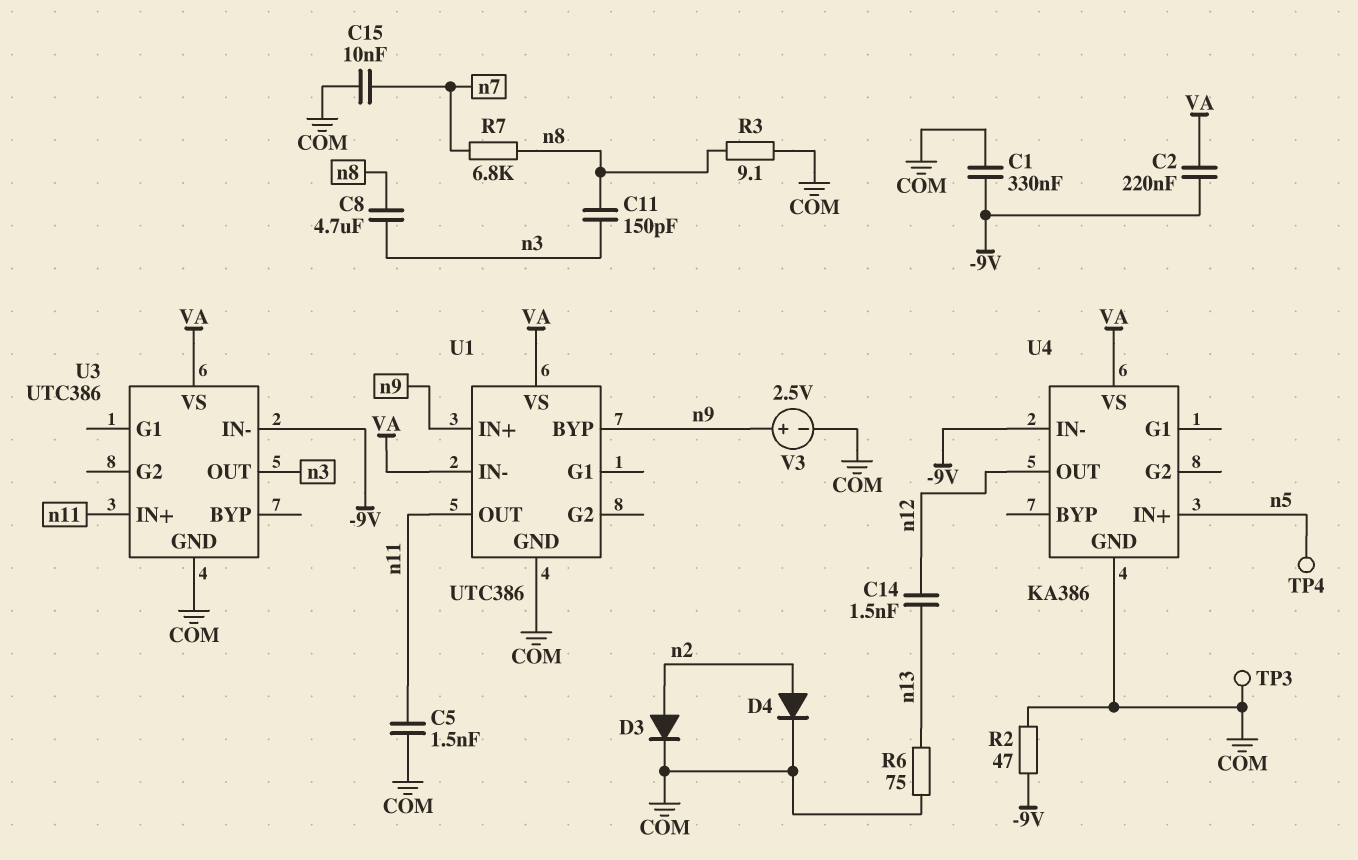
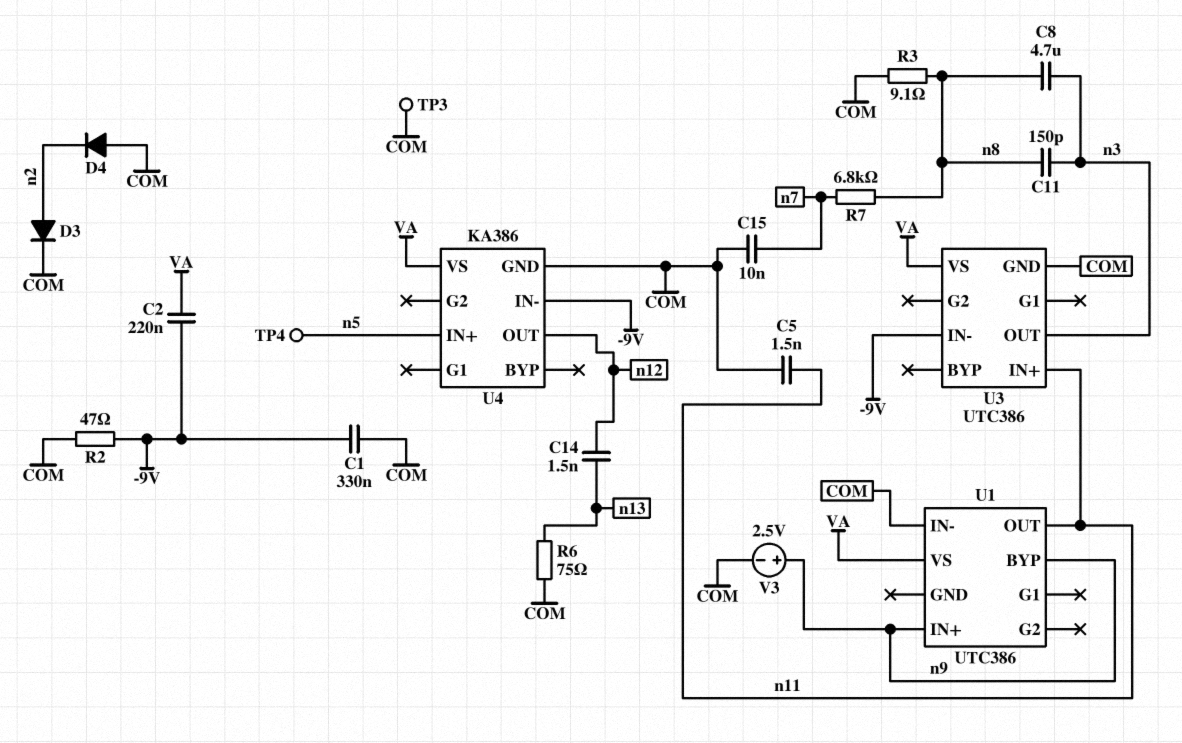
D4: diode (A n2, K COM) -> diode (A COM, K n2)
U1 pin GND: COM -> none
U1 pin IN-: VA -> COM

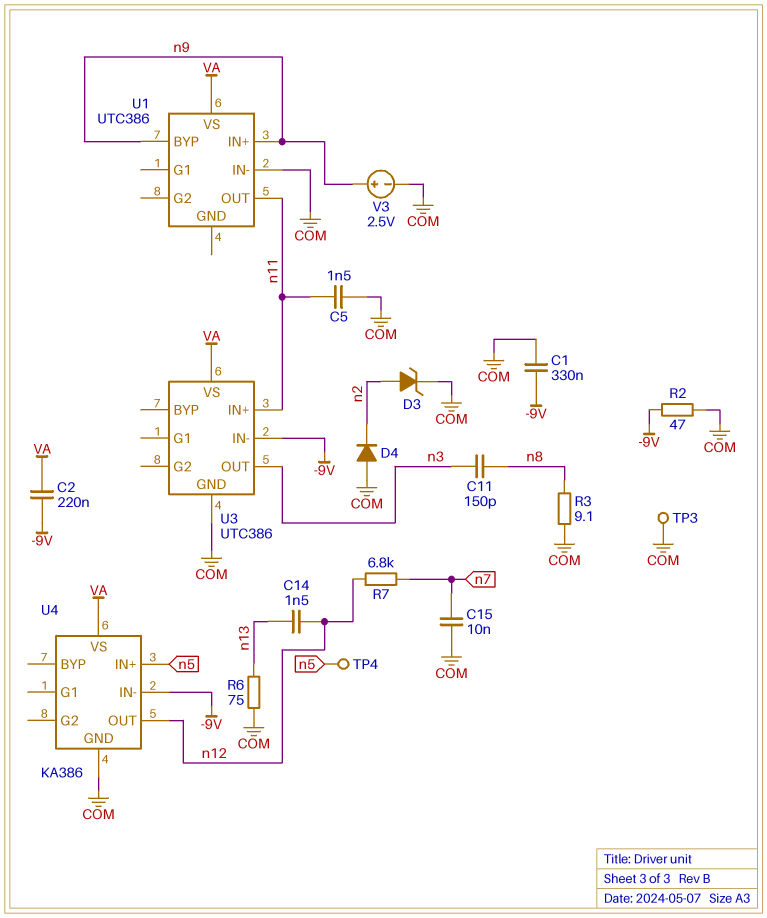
C8: 4.7uF (n3, n8) -> none
D3: diode (A n2, K COM) -> zener (A n2, K COM)
R7: 6.8k (n7, n8) -> 6.8k (n7, n12)

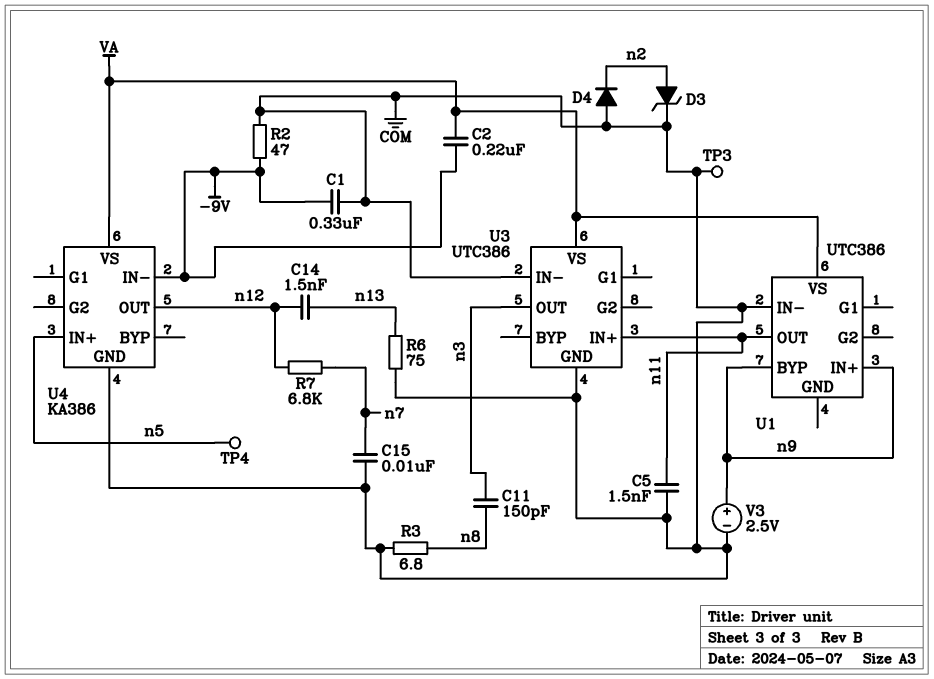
R3: 9.1 (COM, n8) -> 6.8 (COM, n8)
U3 pin IN-: -9V -> COM

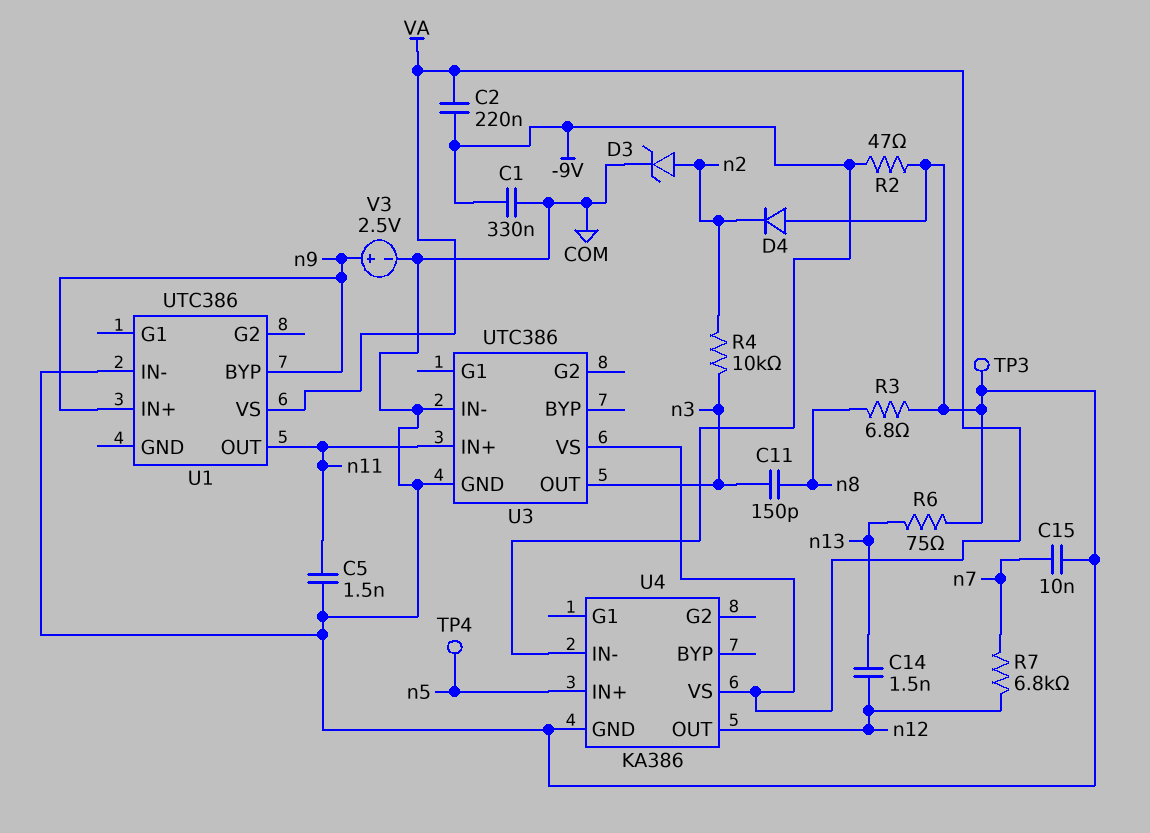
R4: none -> 10k (n2, n3)

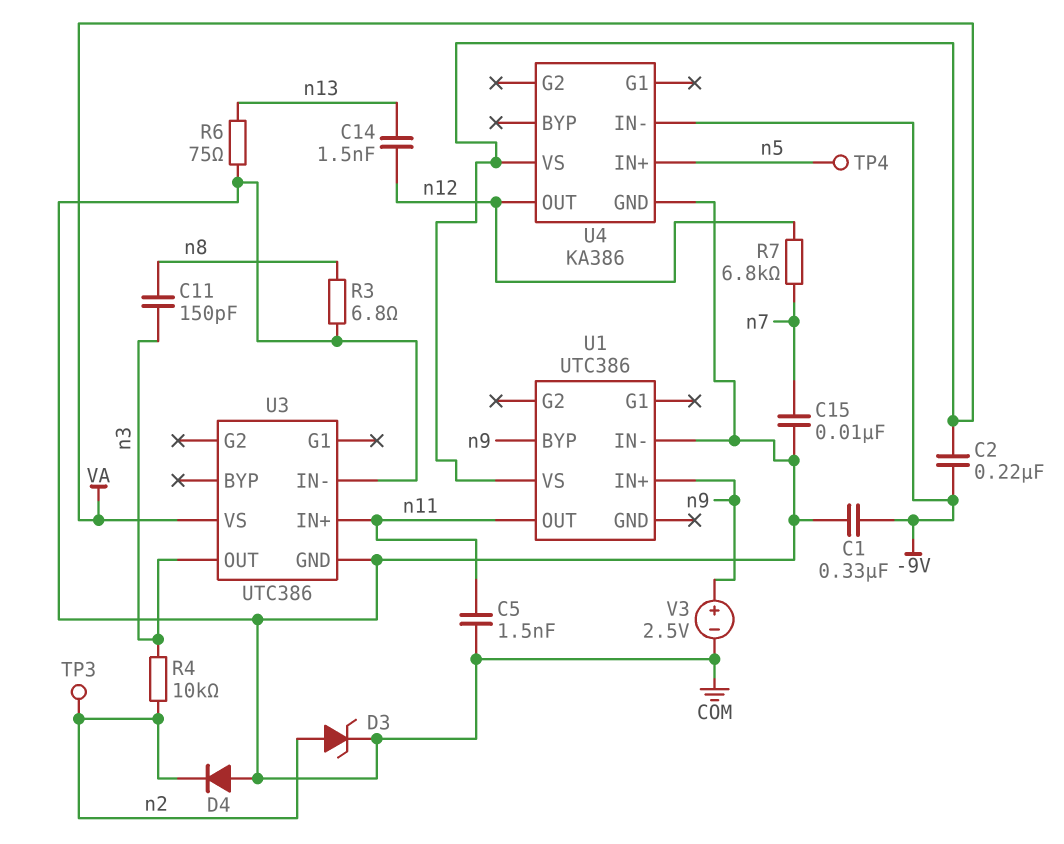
R2: 47 (-9V, COM) -> none
TP3: test point (COM) -> test point (n2)

